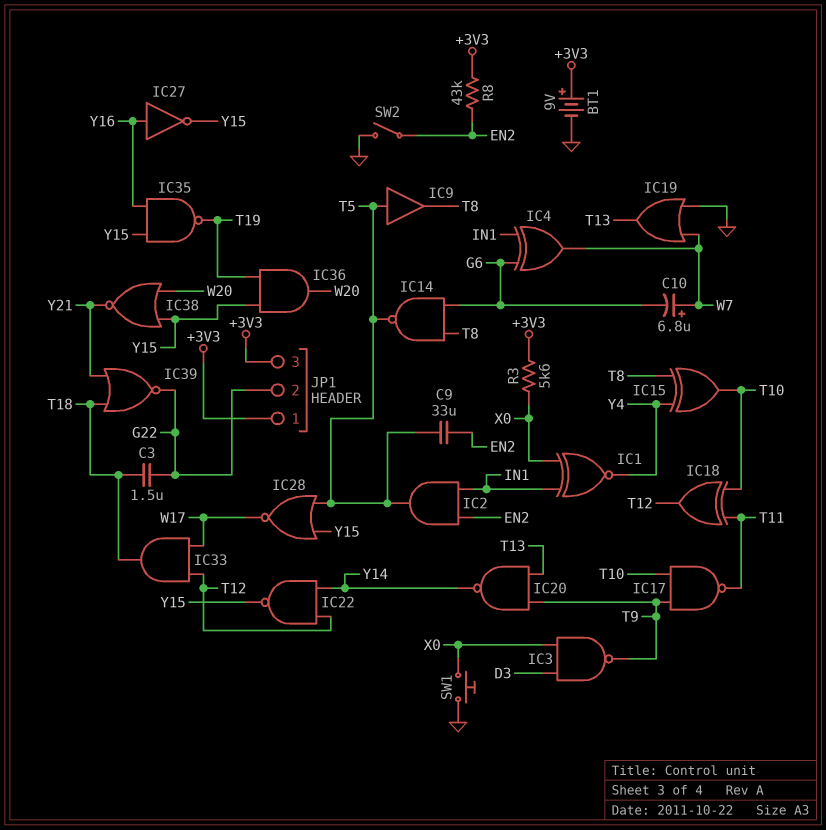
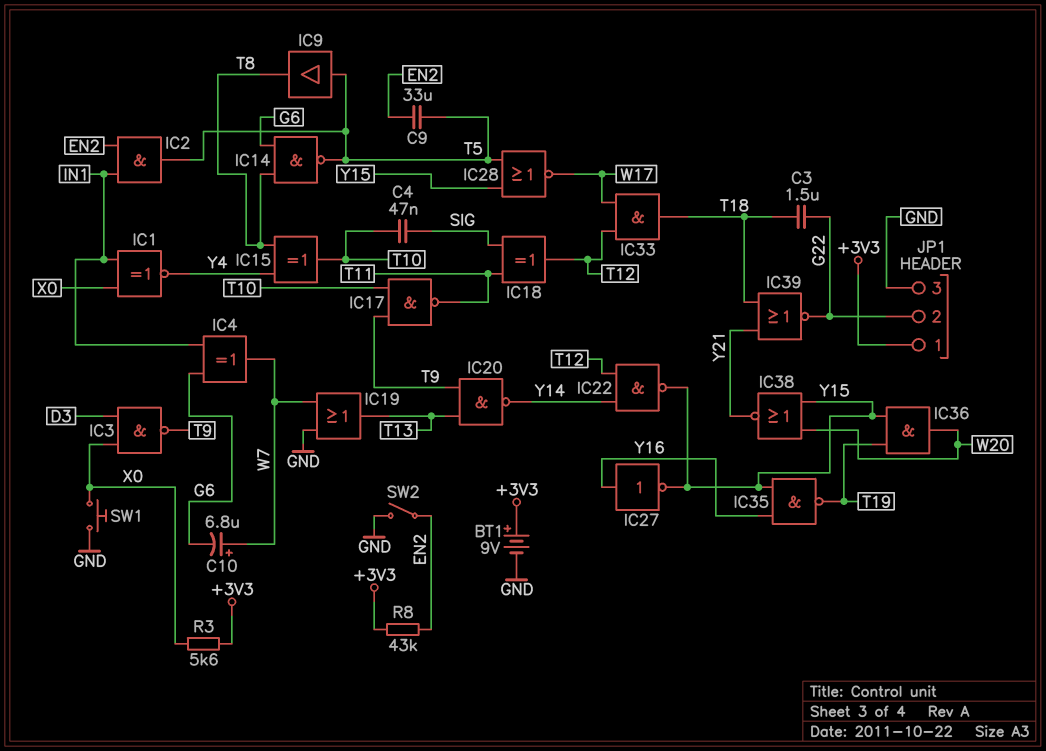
C4: none -> 47nF (SIG, T10)
IC18: XOR (in T10, in T11, out T12) -> XOR (in SIG, in T11, out T12)
JP1 pin 3: +3V3 -> GND

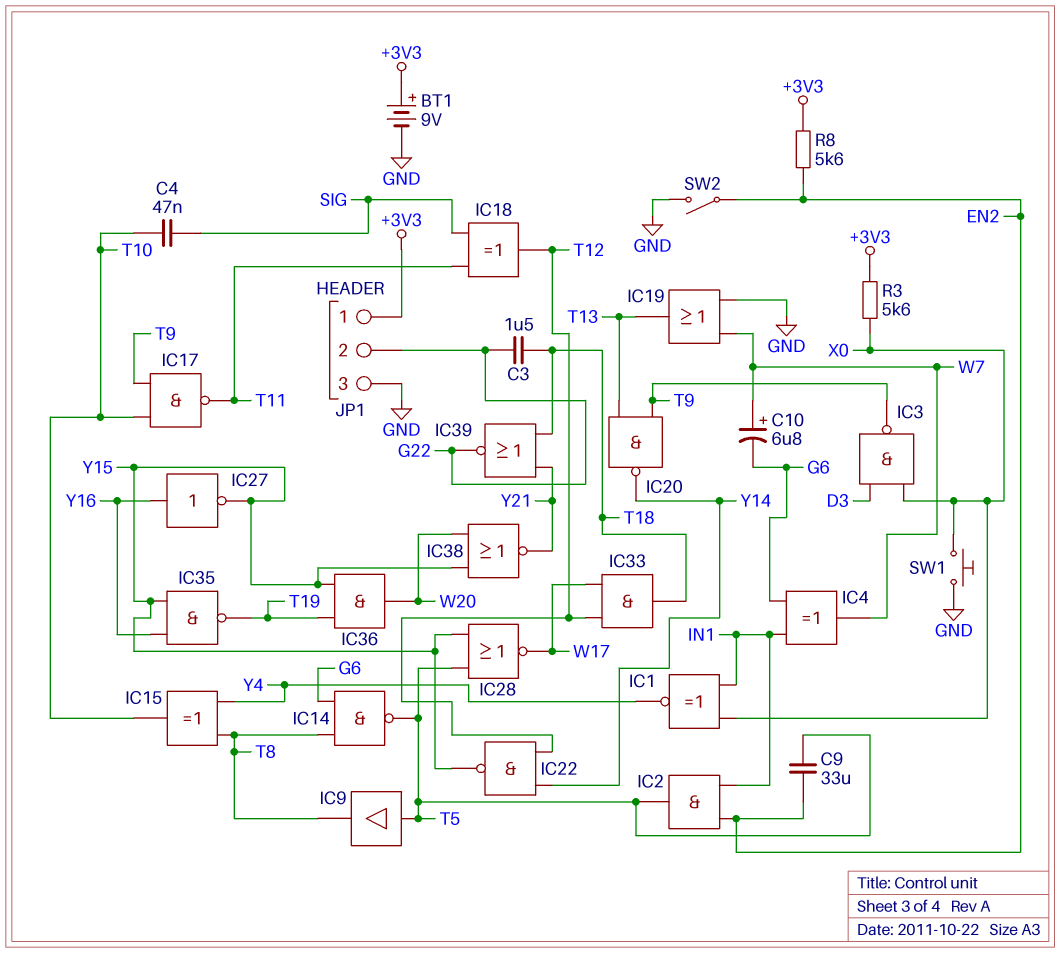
R8: 43k (+3V3, EN2) -> 5.6k (+3V3, EN2)

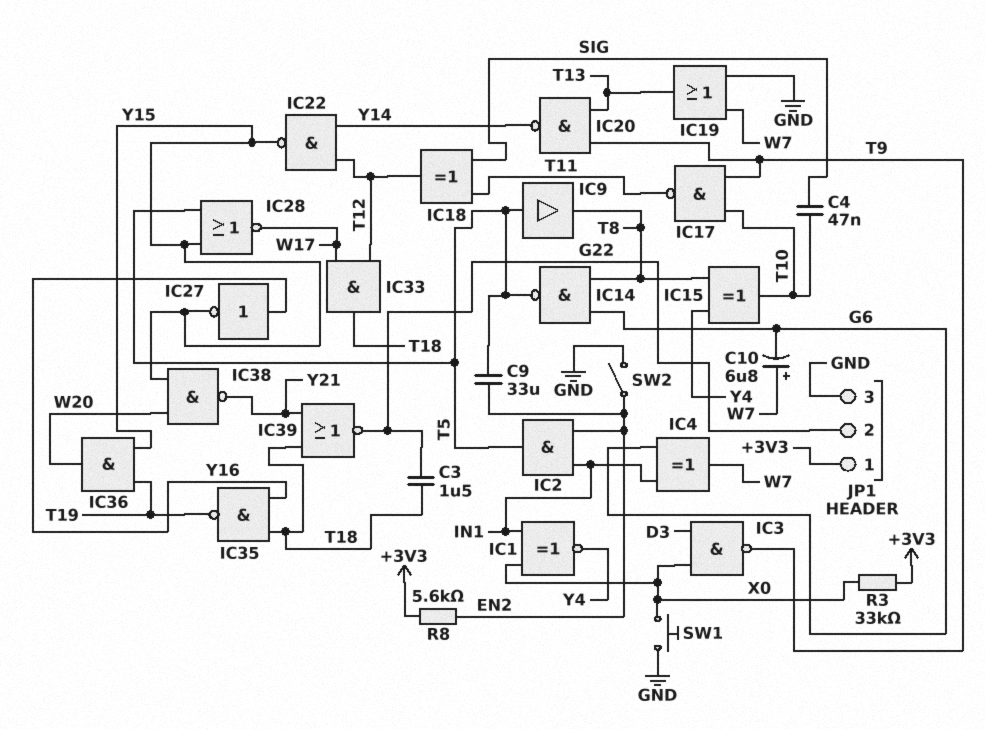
BT1: 9V (plus +3V3, minus GND) -> none
IC35: NAND (in Y15, in Y16, out T19) -> NAND (in T18, in Y16, out T19)
IC38: NOR (in W20, in Y15, out Y21) -> NAND (in W20, in Y15, out Y21)
R3: 5.6k (+3V3, X0) -> 33k (+3V3, X0)

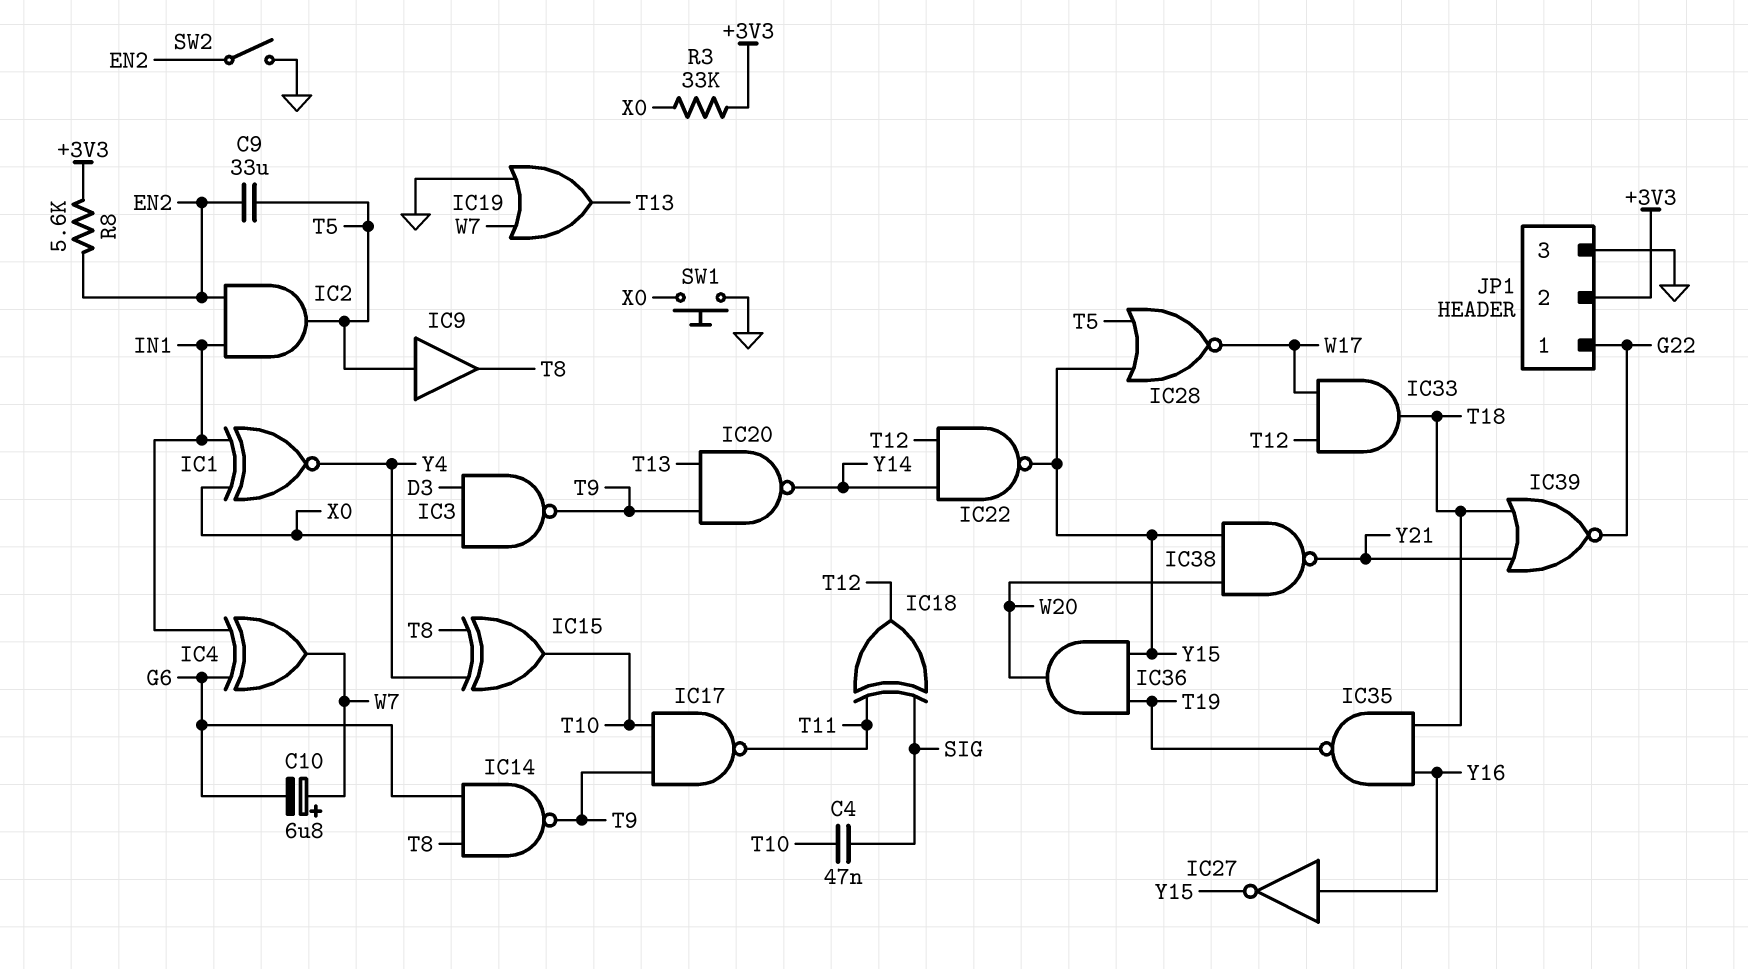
C3: 1.5uF (G22, T18) -> none
IC14: NAND (in G6, in T8, out T5) -> NAND (in G6, in T8, out T9)
JP1 pin 1: +3V3 -> G22
JP1 pin 2: G22 -> +3V3

